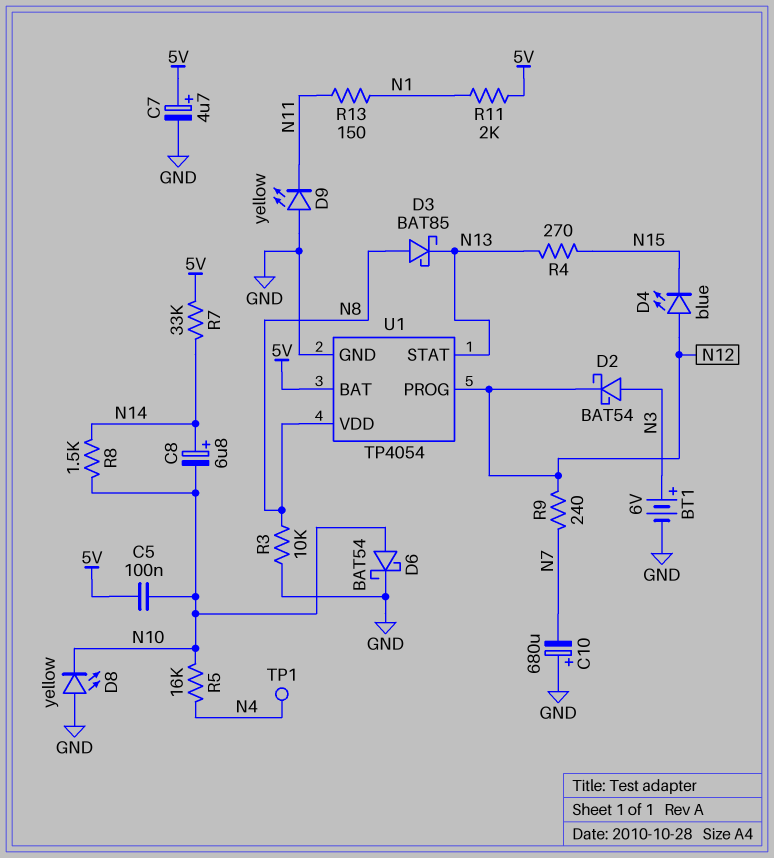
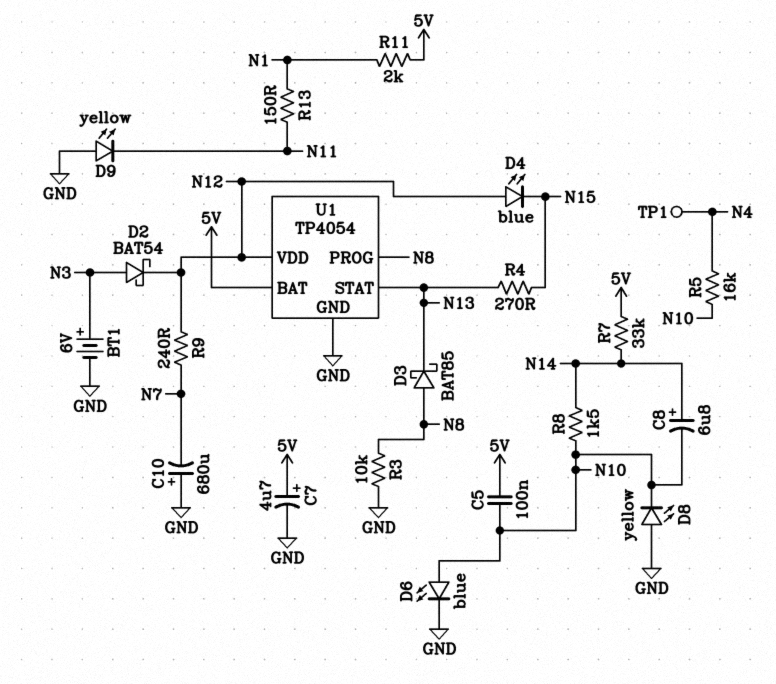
D6: schottky BAT54 (A N10, K GND) -> LED blue (A N10, K GND)
U1 pin PROG: N12 -> N8
U1 pin VDD: N8 -> N12

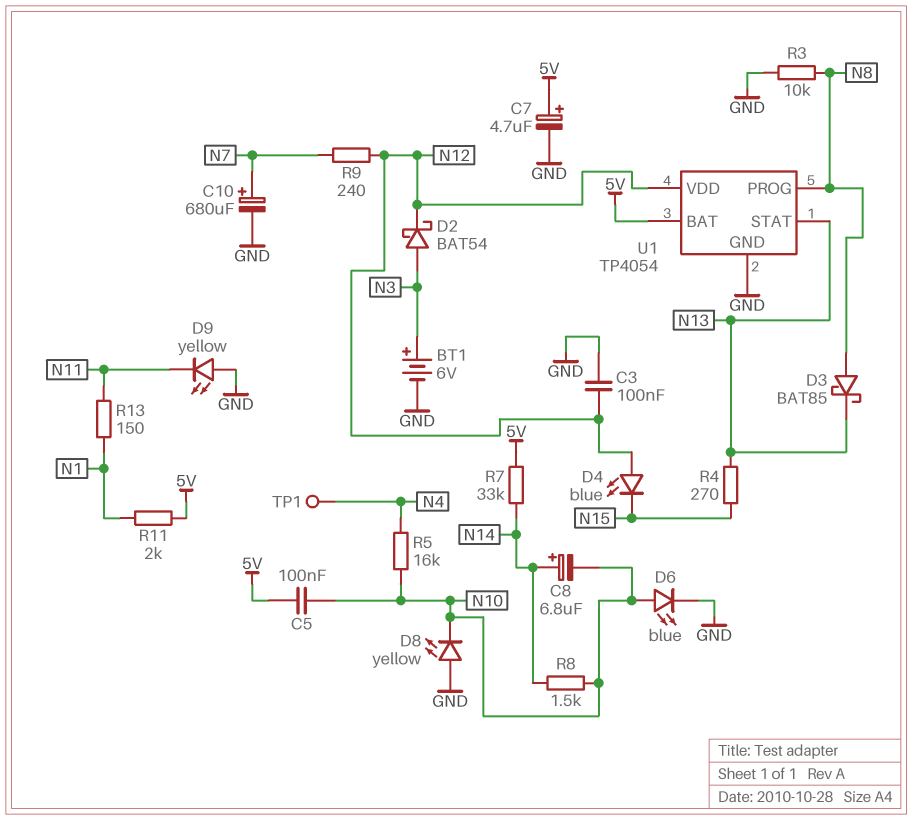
C3: none -> 100nF (GND, N12)
C10: 680uF (plus GND, minus N7) -> 680uF (plus N7, minus GND)

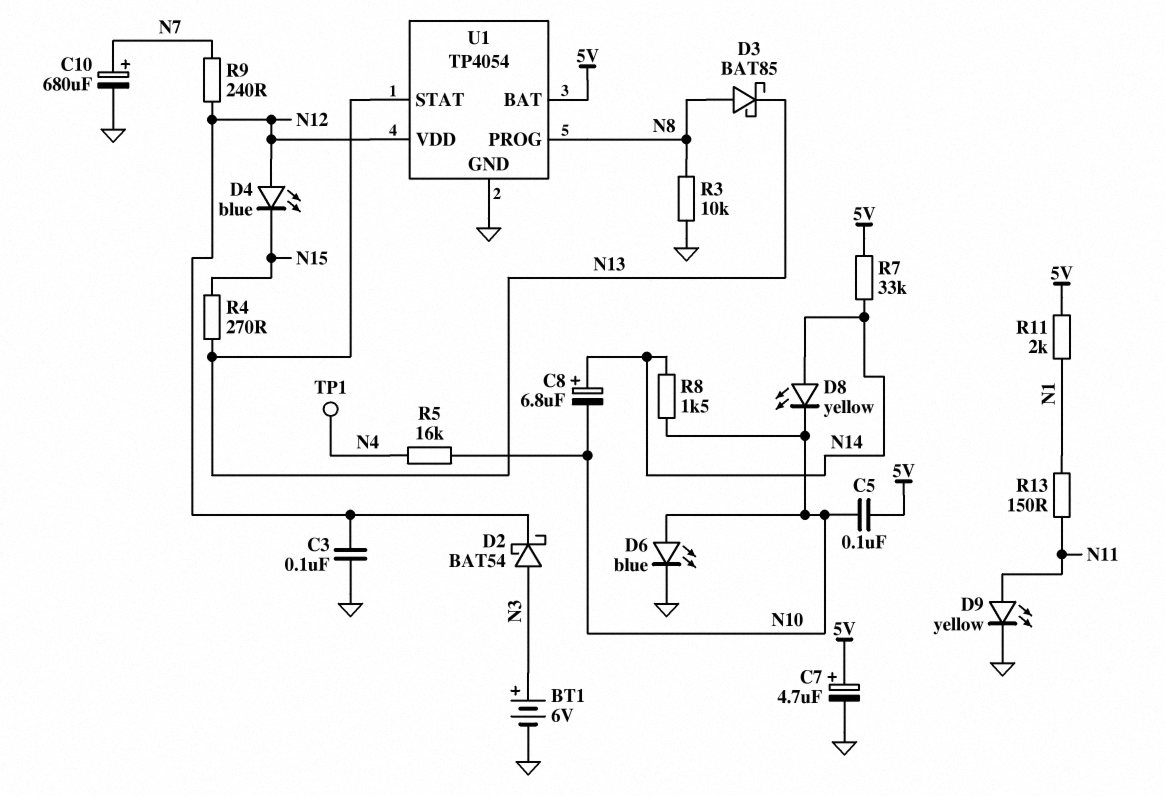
D8: LED yellow (A GND, K N10) -> LED yellow (A N14, K N10)
D9: LED yellow (A GND, K N11) -> LED yellow (A N11, K GND)

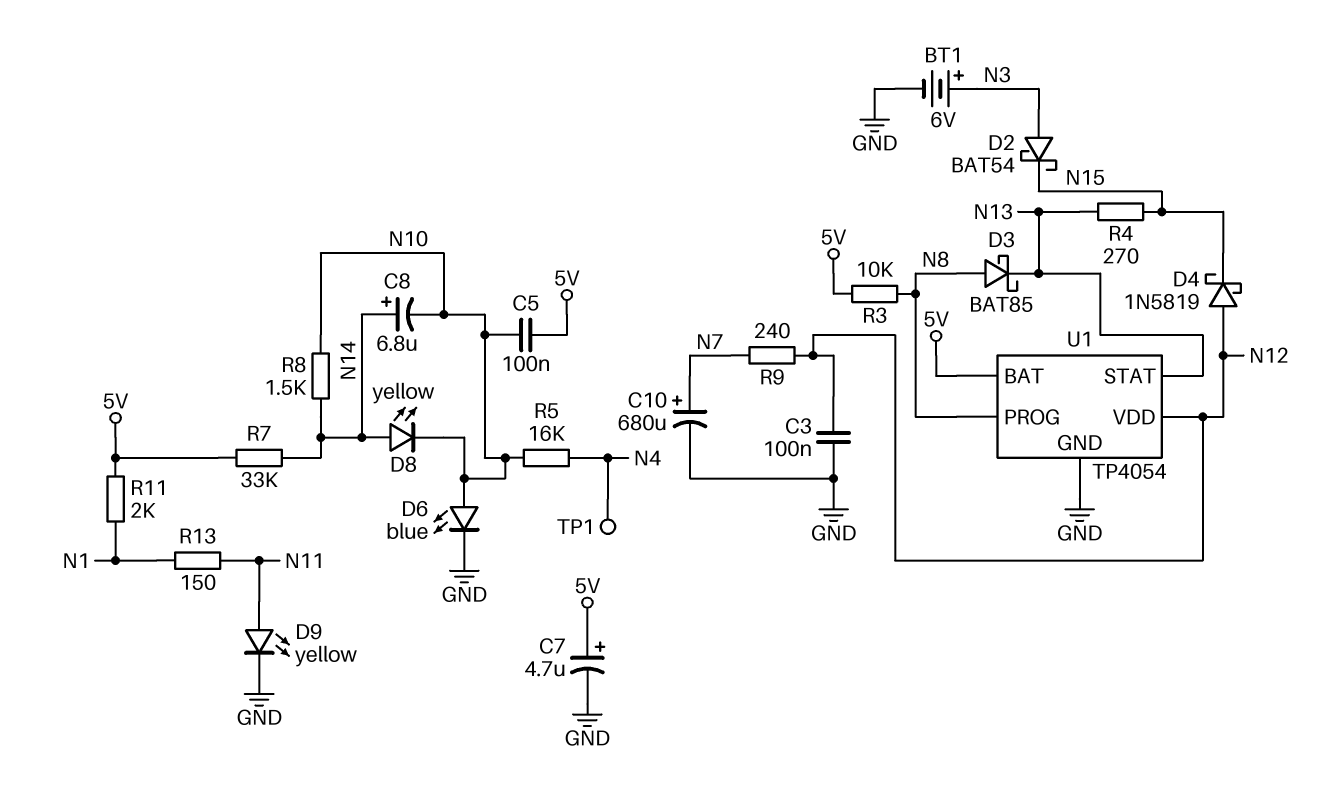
D2: schottky BAT54 (A N3, K N12) -> schottky BAT54 (A N3, K N15)
D4: LED blue (A N12, K N15) -> schottky 1N5819 (A N12, K N15)
R3: 10k (GND, N8) -> 10k (5V, N8)

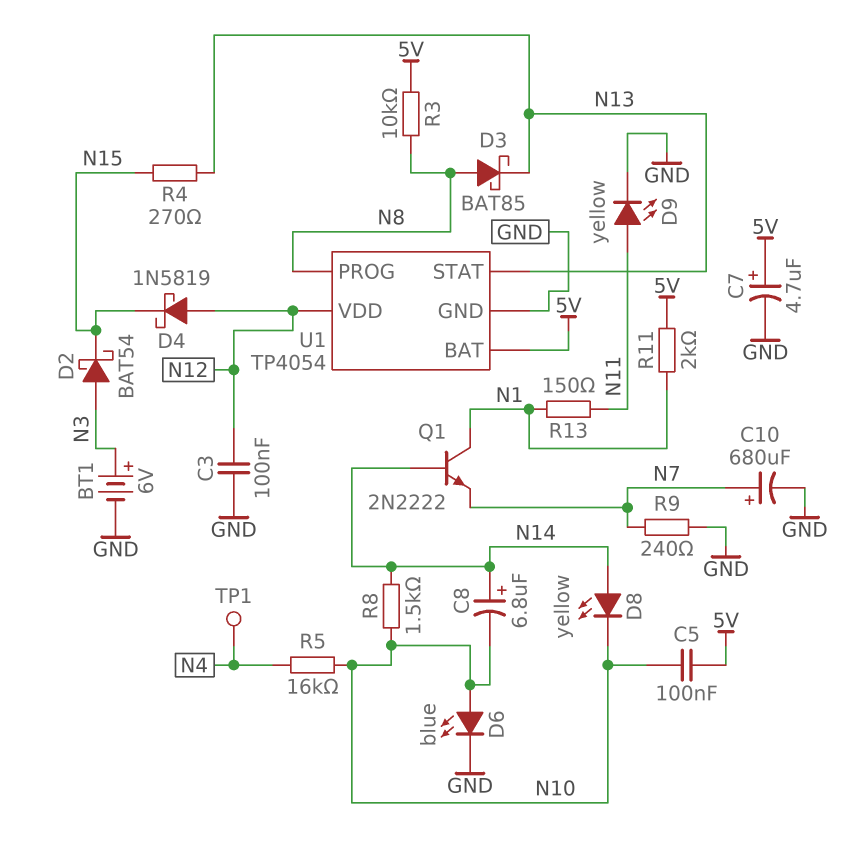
Q1: none -> NPN 2N2222 (B N14, C N1, E N7)
R7: 33k (5V, N14) -> none
R9: 240 (N7, N12) -> 240 (GND, N7)

